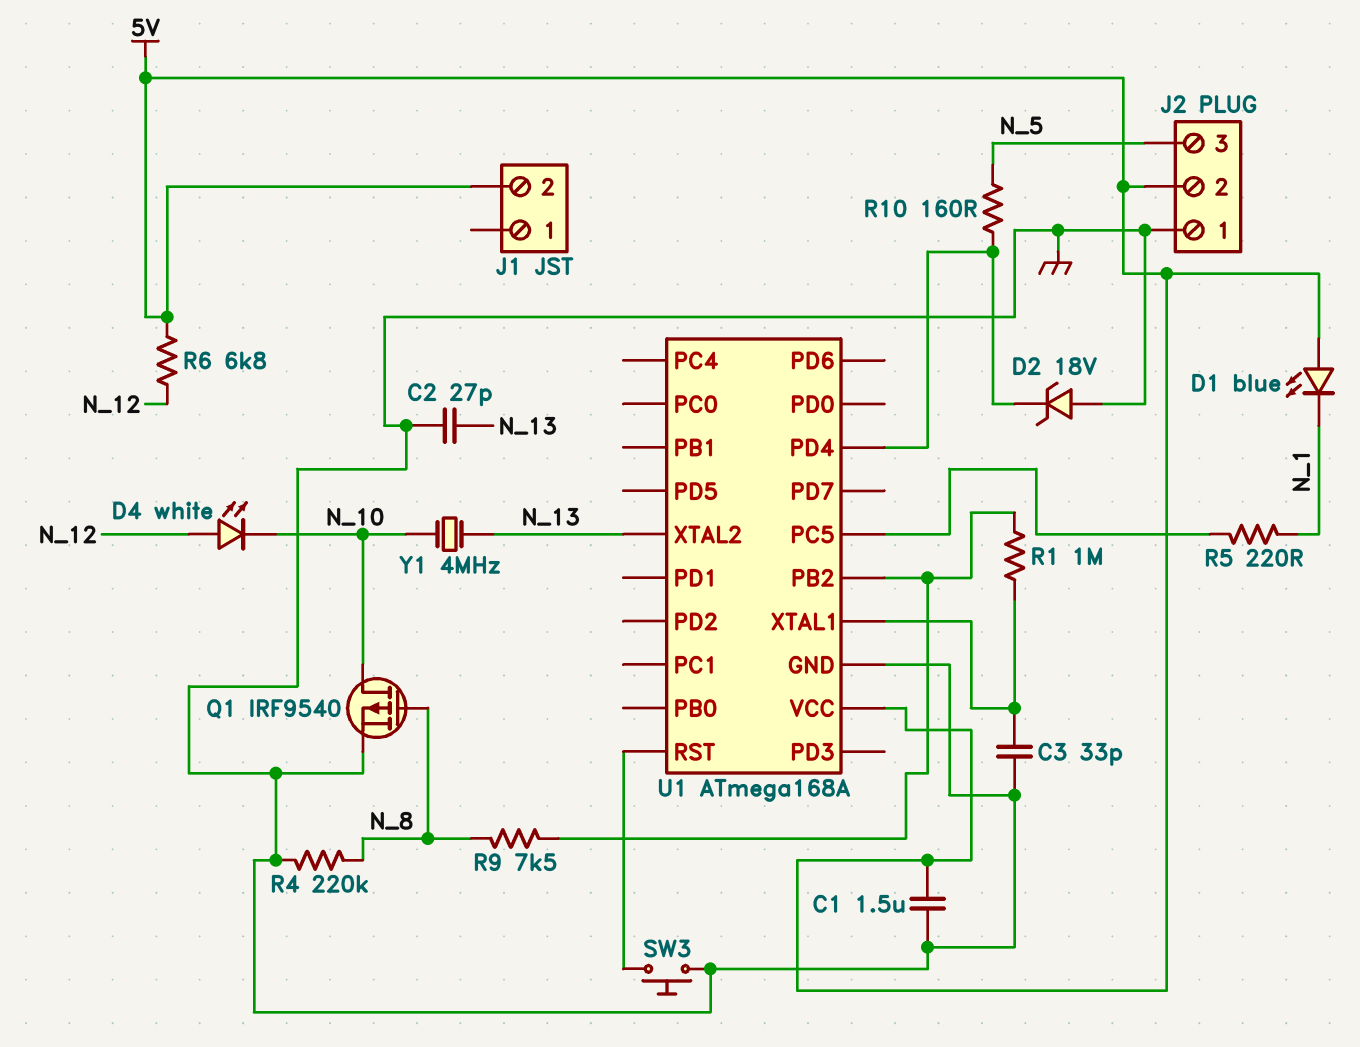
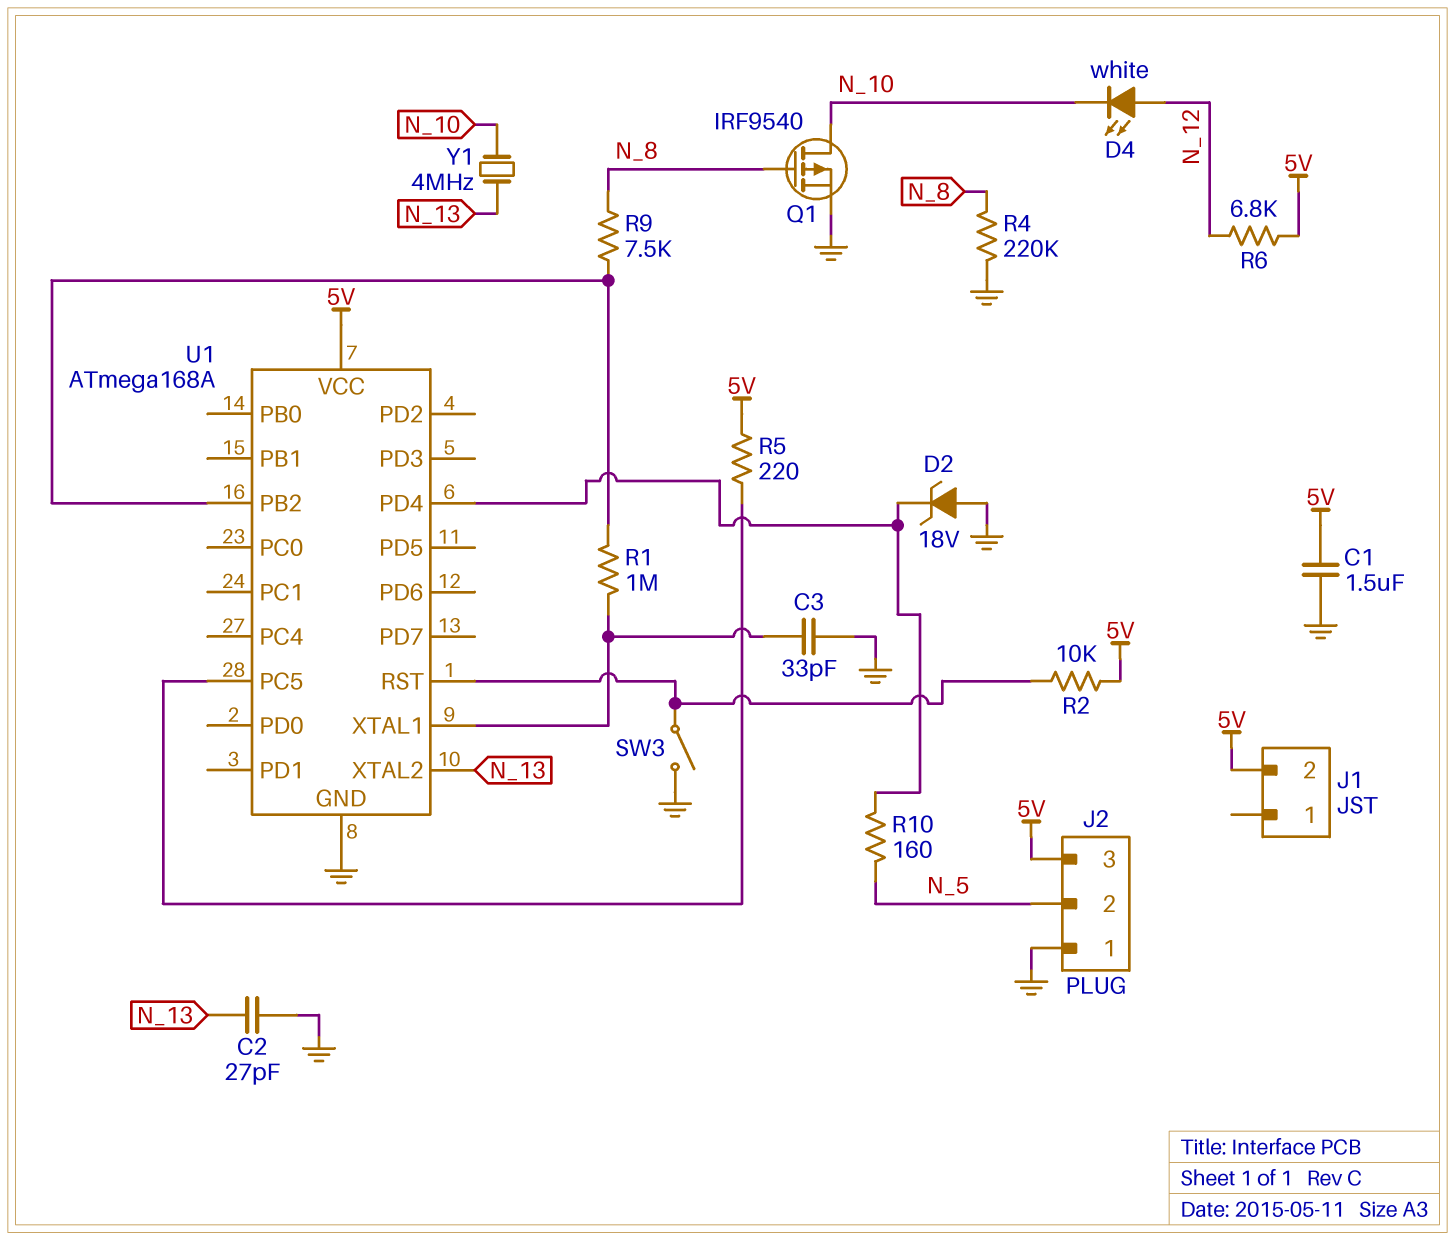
D1: LED blue (A 5V, K N_1) -> none
J2 pin 2: 5V -> N_5
J2 pin 3: N_5 -> 5V
R2: none -> 10k (5V, U1/RST)
R5: 220 (N_1, U1/PC5) -> 220 (5V, U1/PC5)
SW3: button (GND, U1/RST) -> switch (GND, U1/RST)

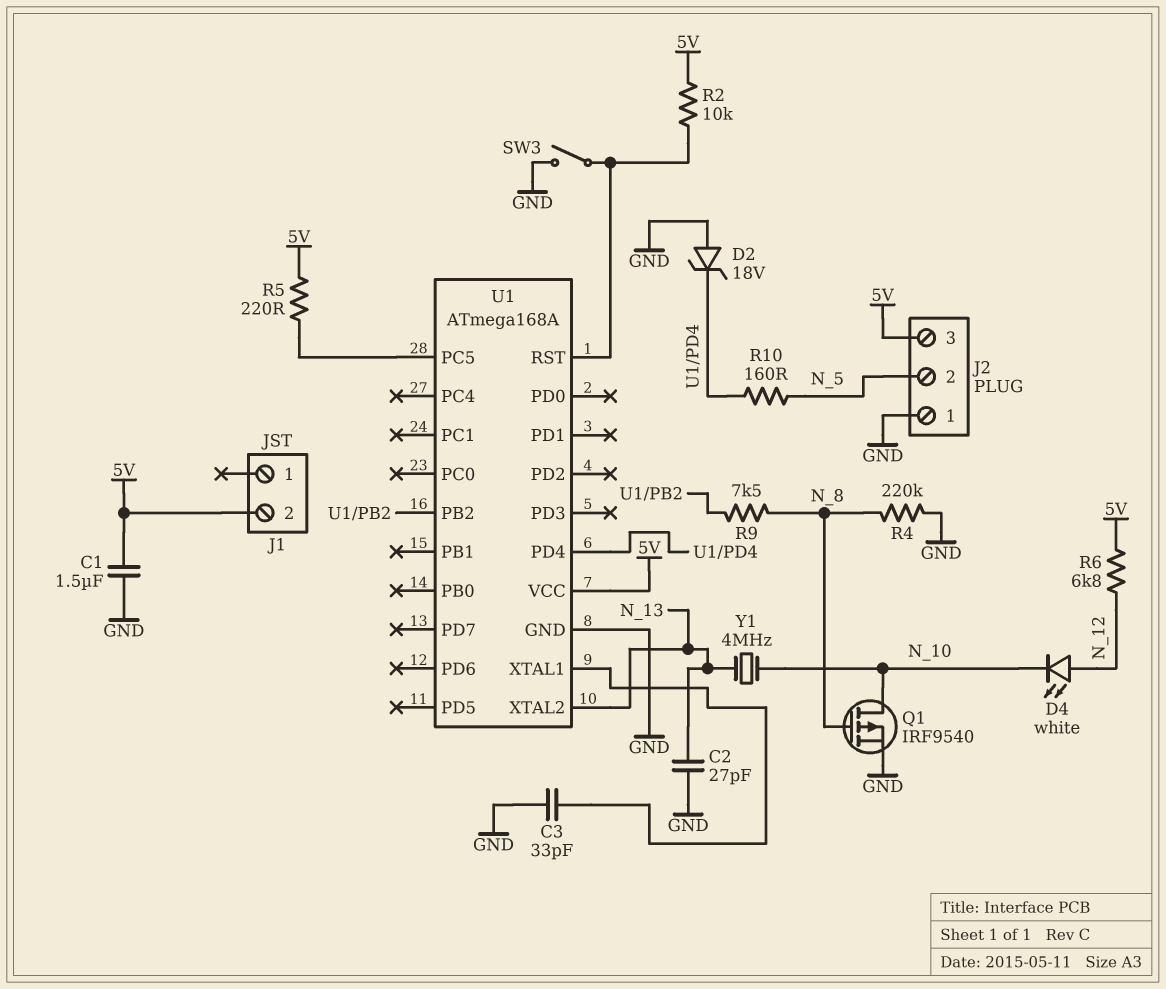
R1: 1M (U1/PB2, U1/XTAL1) -> none

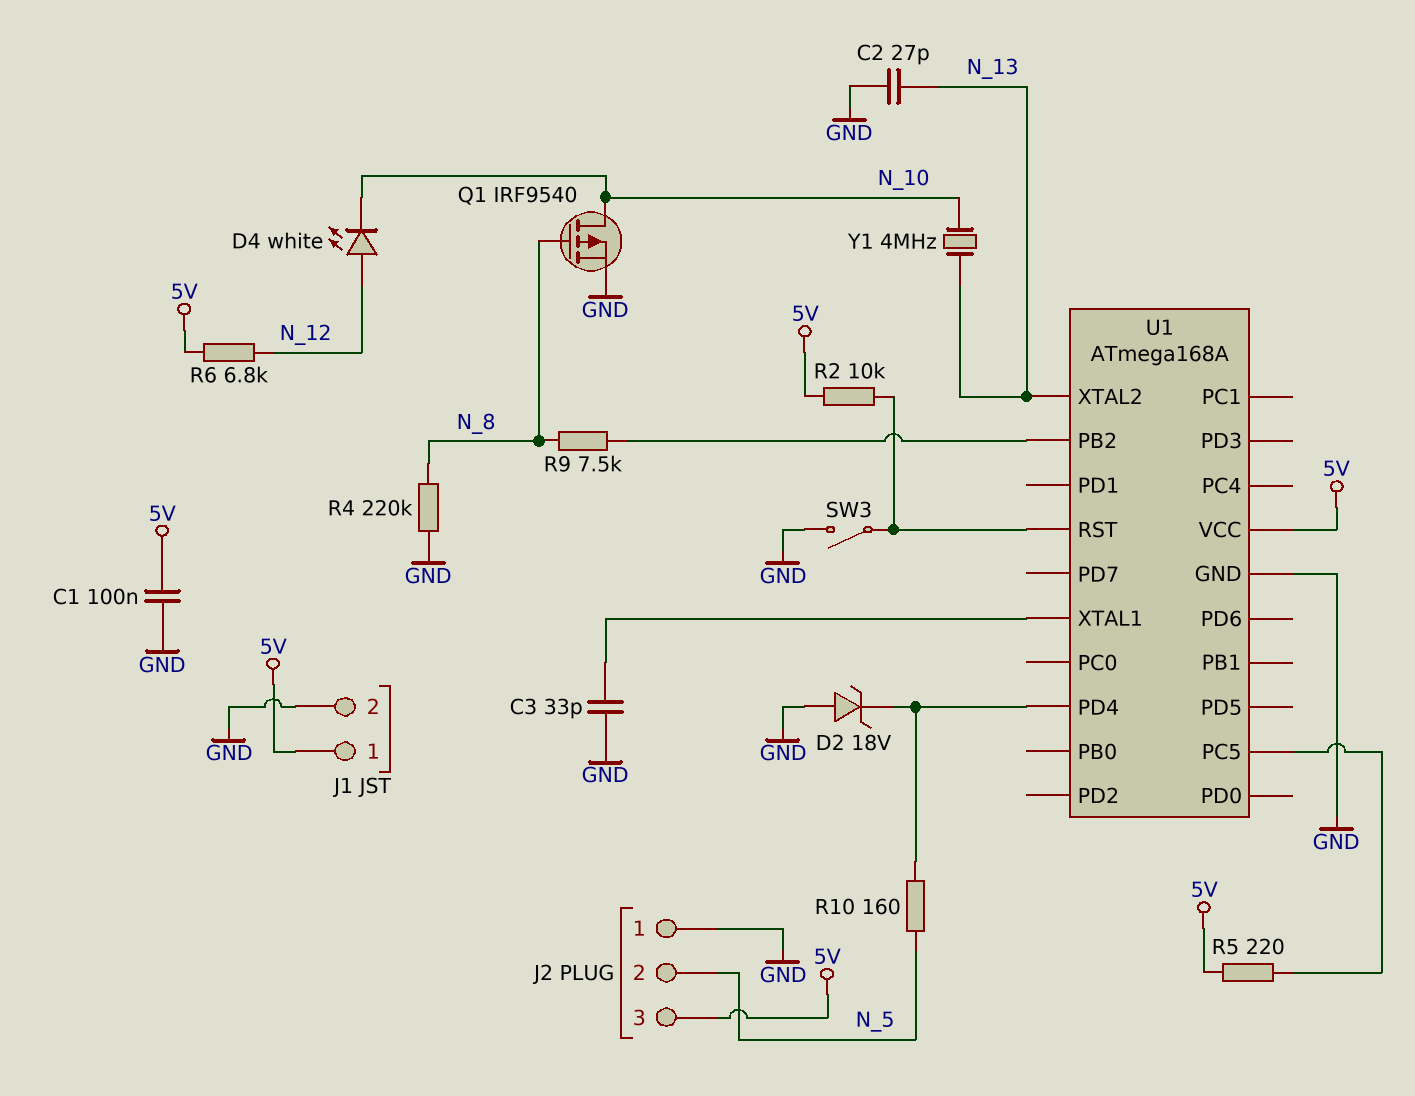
C1: 1.5uF (5V, GND) -> 100nF (5V, GND)
J1 pin 1: none -> 5V
J1 pin 2: 5V -> GND

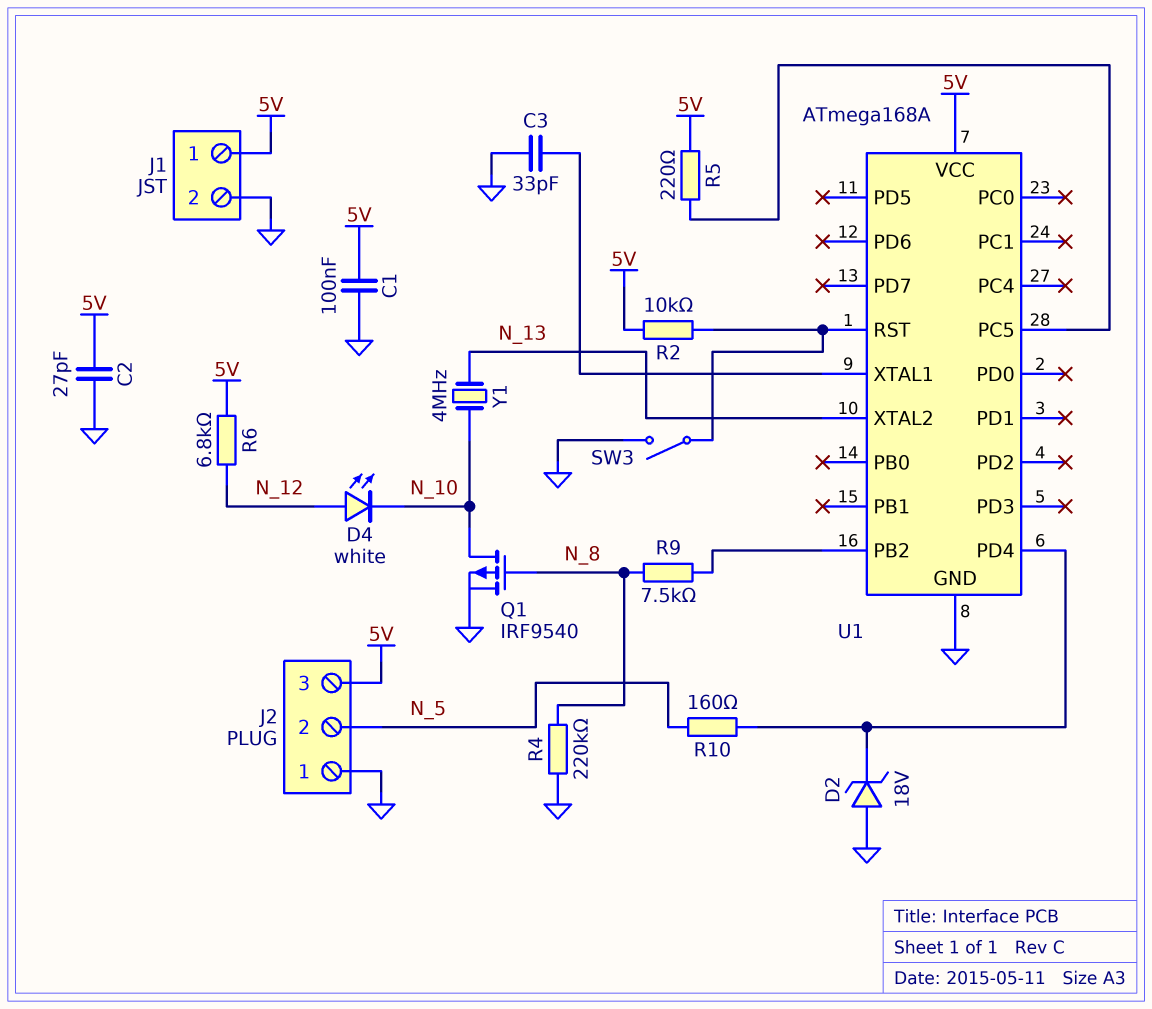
C2: 27pF (GND, N_13) -> 27pF (5V, GND)

